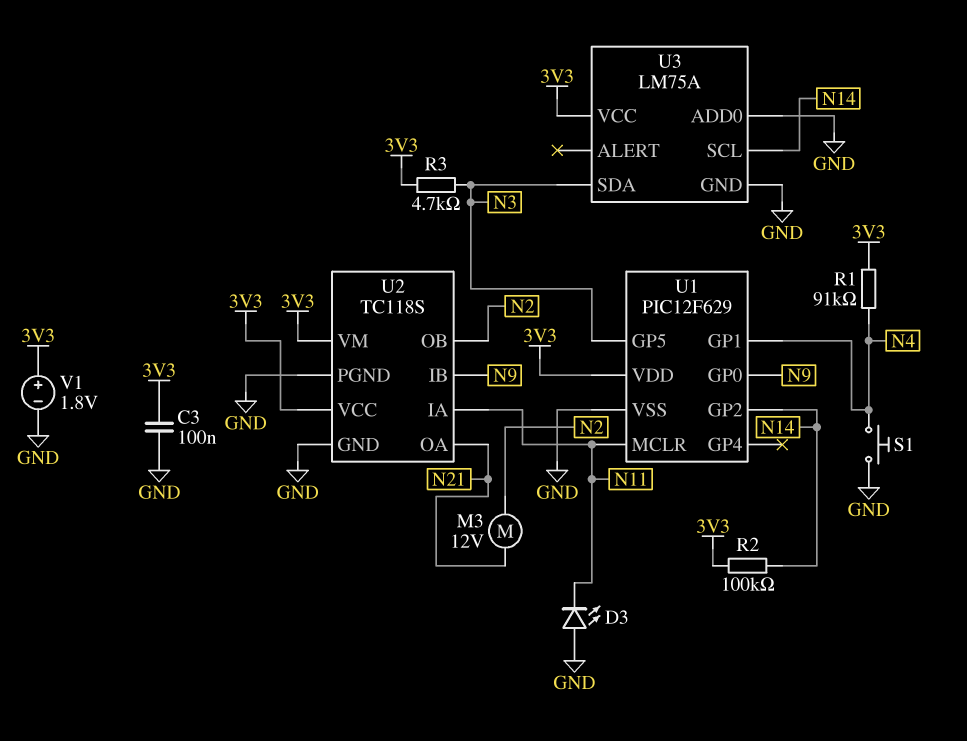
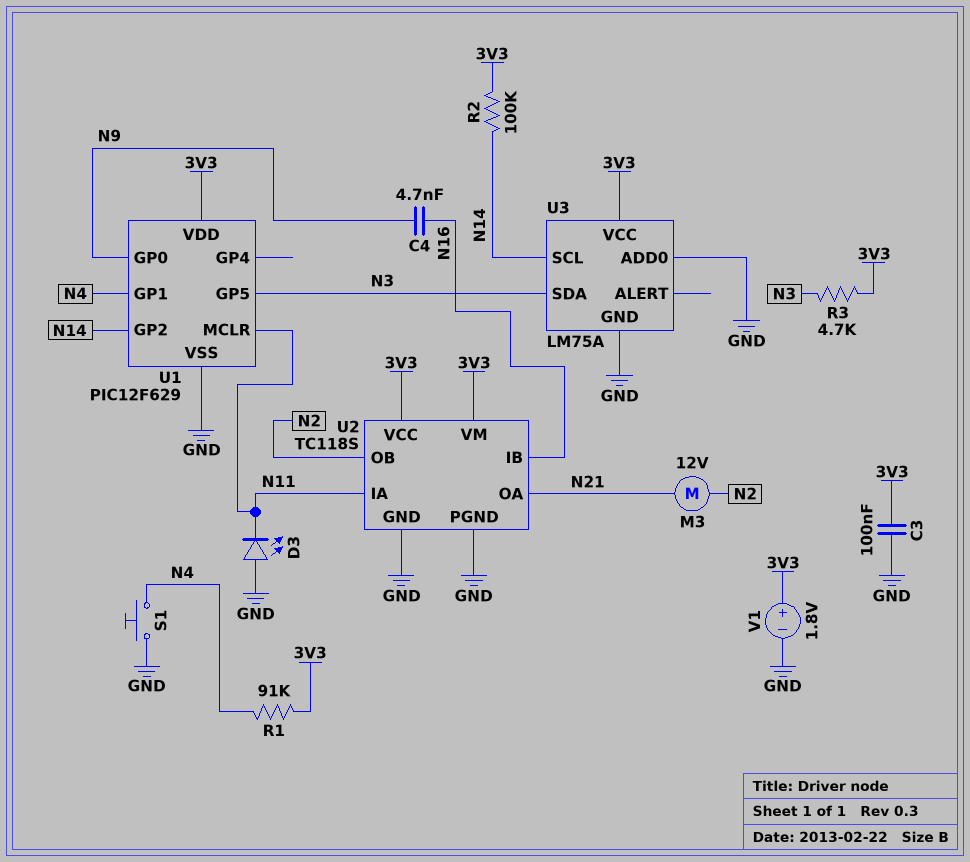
C4: none -> 4.7nF (N9, N16)
U2 pin IB: N9 -> N16

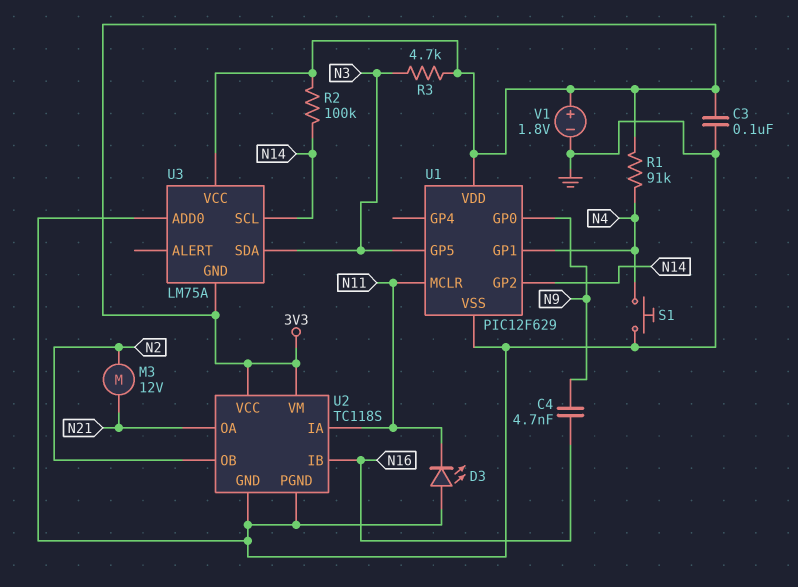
U3 pin GND: GND -> 3V3

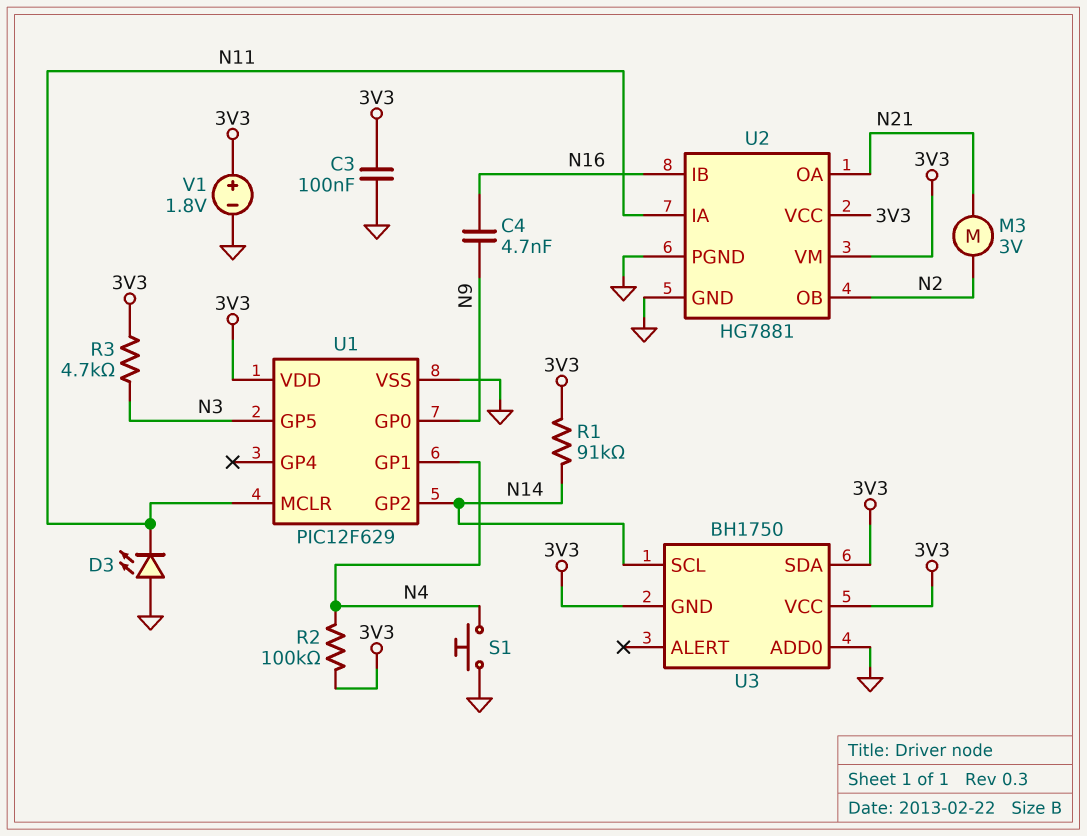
M3: motor 12V (N2, N21) -> motor 3V (N2, N21)
R1: 91k (3V3, N4) -> 91k (3V3, N14)
R2: 100k (3V3, N14) -> 100k (3V3, N4)
U2: TC118S -> HG7881
U3: LM75A -> BH1750
U3 pin SDA: N3 -> 3V3

